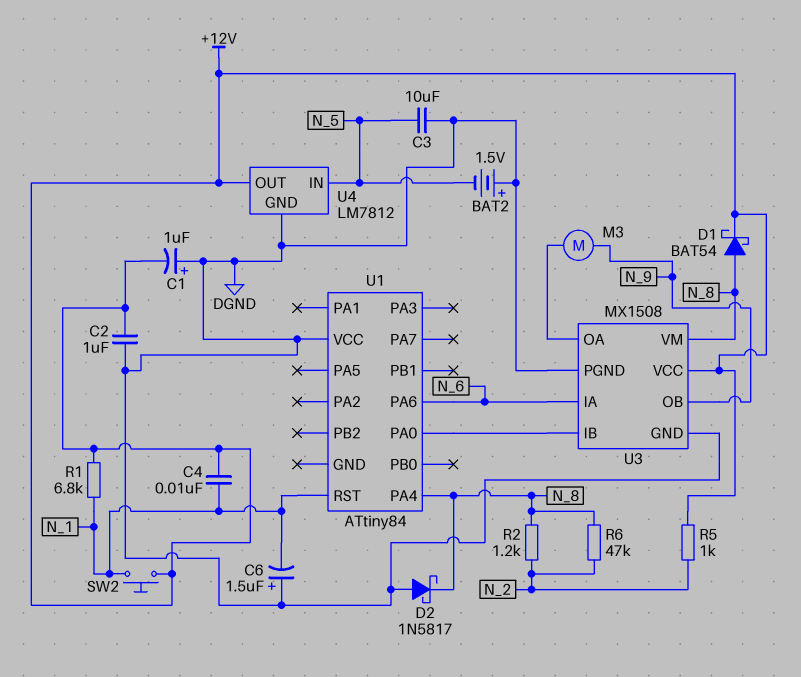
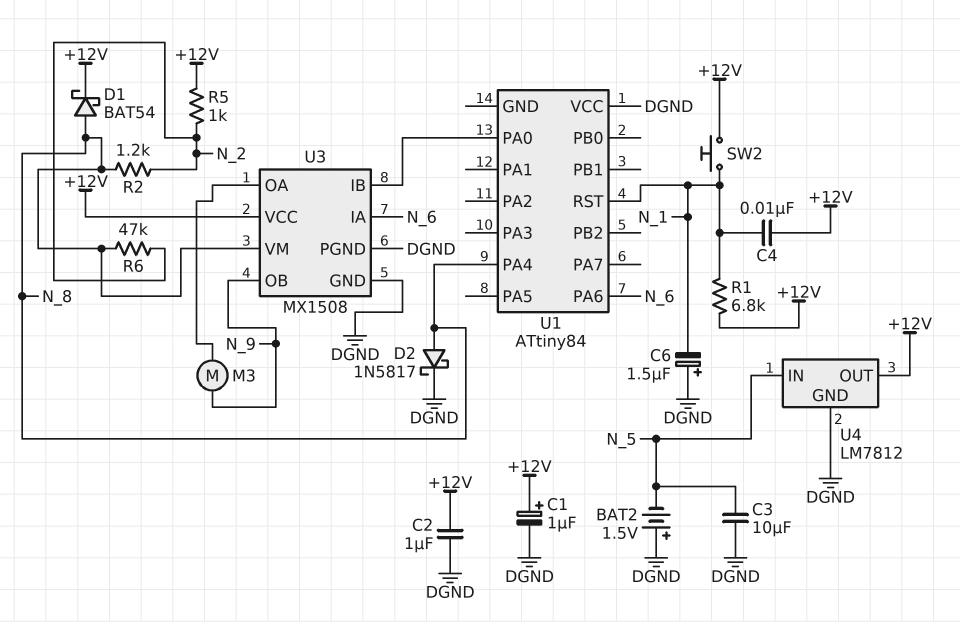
C1: 1uF (plus DGND, minus +12V) -> 1uF (plus +12V, minus DGND)
D2: schottky 1N5817 (A DGND, K N_8) -> schottky 1N5817 (A N_8, K DGND)

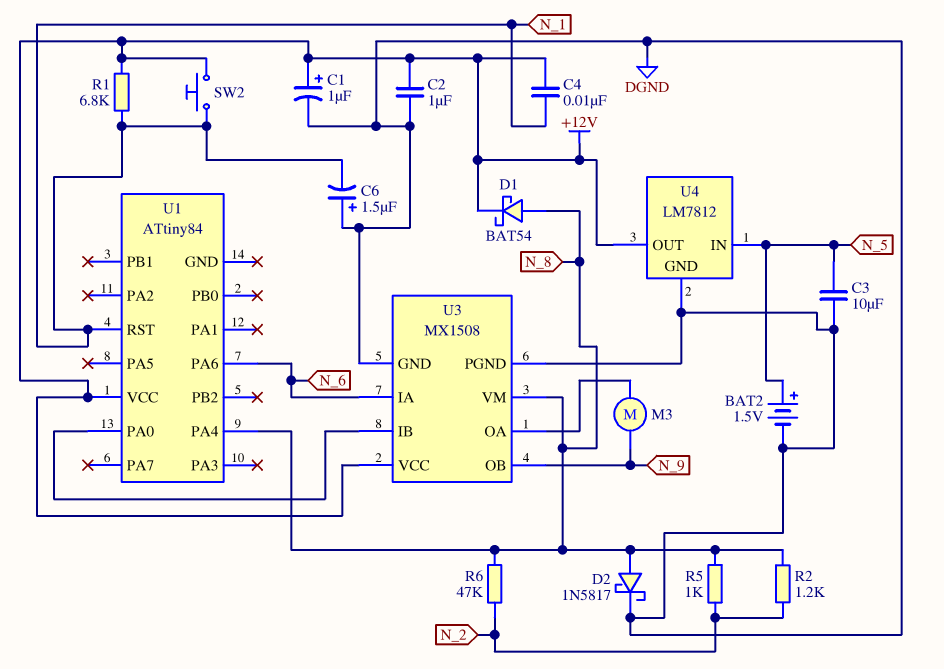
BAT2: 1.5V (plus DGND, minus N_5) -> 1.5V (plus N_5, minus DGND)
R5: 1k (+12V, N_2) -> 1k (N_2, N_8)
U1 pin VCC: DGND -> +12V

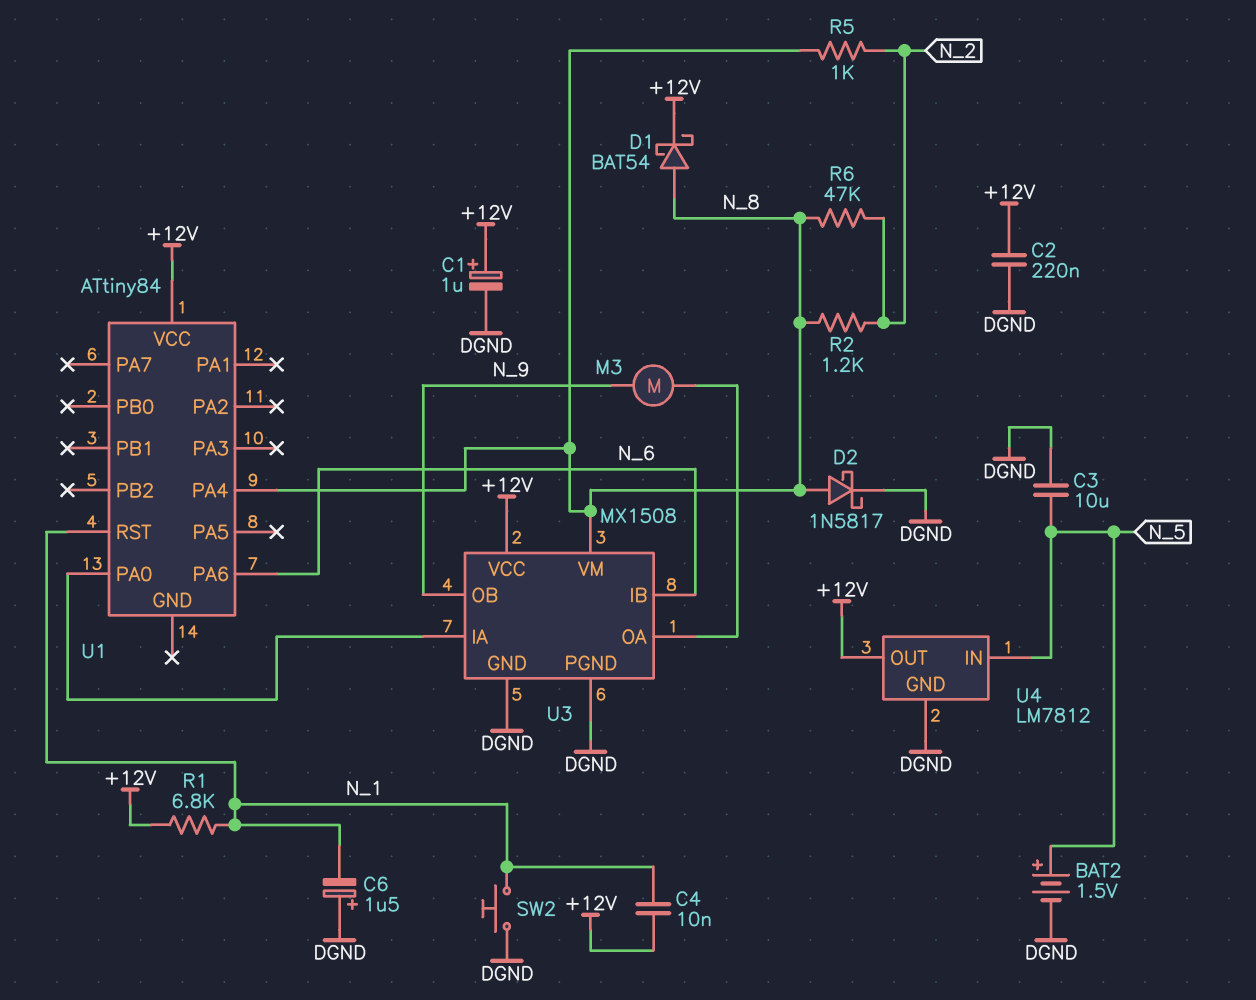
C2: 1uF (+12V, DGND) -> 220nF (+12V, DGND)
SW2: button (+12V, N_1) -> button (DGND, N_1)
U3 pin IA: N_6 -> U1/PA0
U3 pin IB: U1/PA0 -> N_6

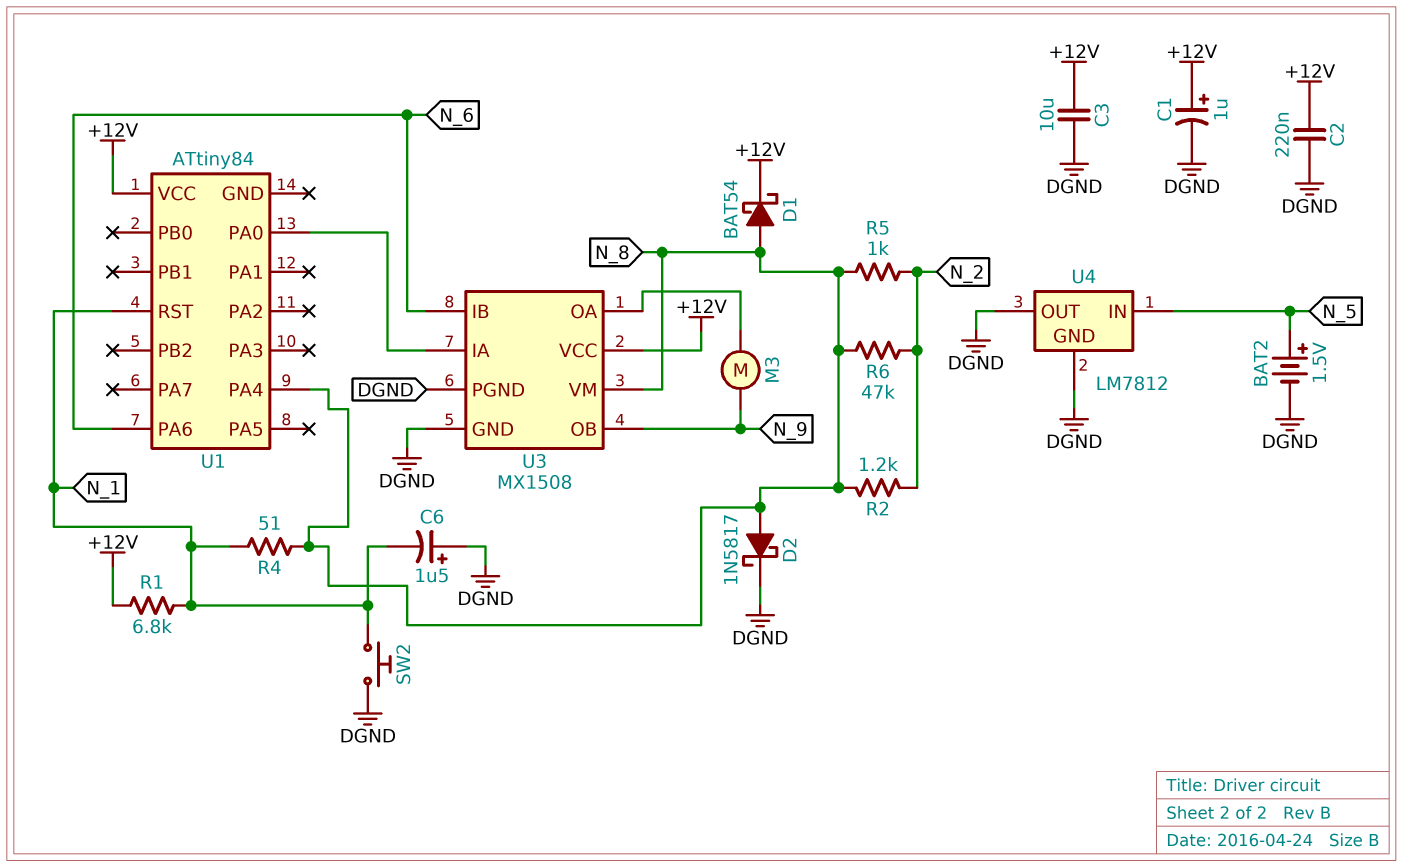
C3: 10uF (DGND, N_5) -> 10uF (+12V, DGND)
C4: 10nF (+12V, N_1) -> none
R4: none -> 51 (N_1, N_8)
U4 pin OUT: +12V -> DGND

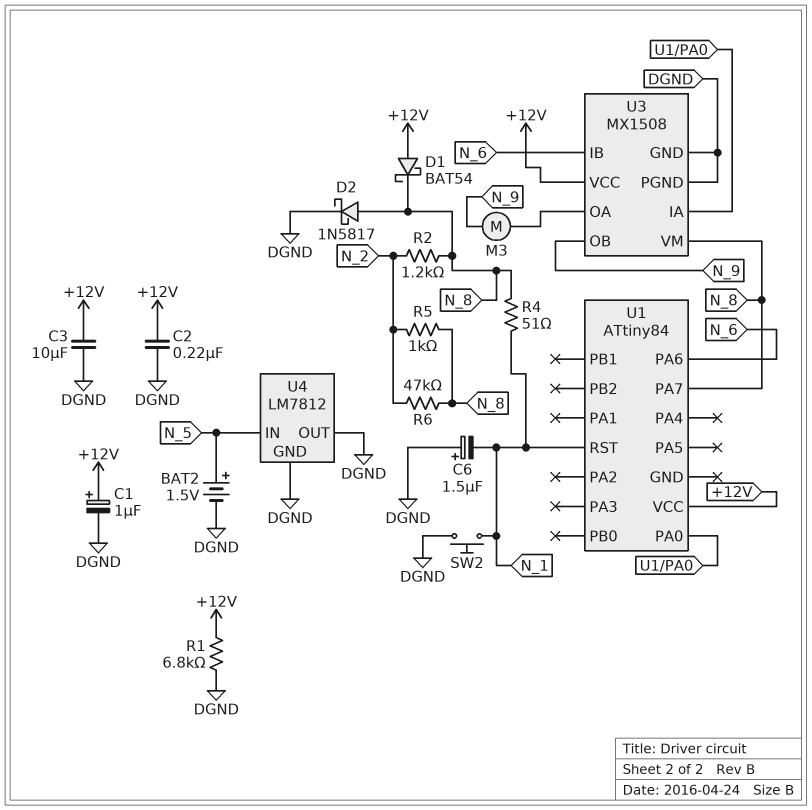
D1: schottky BAT54 (A N_8, K +12V) -> schottky BAT54 (A +12V, K N_8)
R1: 6.8k (+12V, N_1) -> 6.8k (+12V, DGND)
U1 pin PA4: N_8 -> none
U1 pin PA7: none -> N_8

